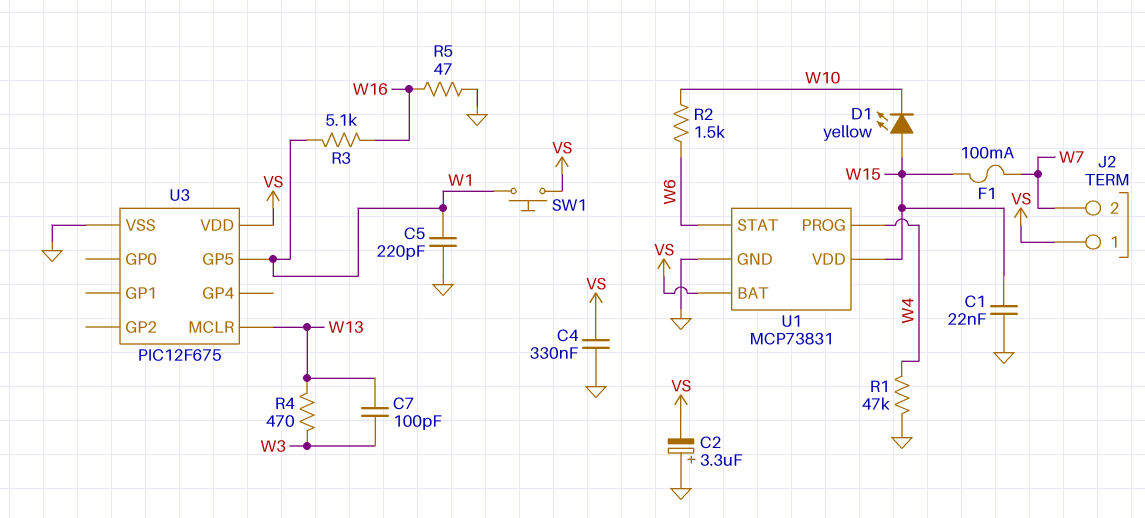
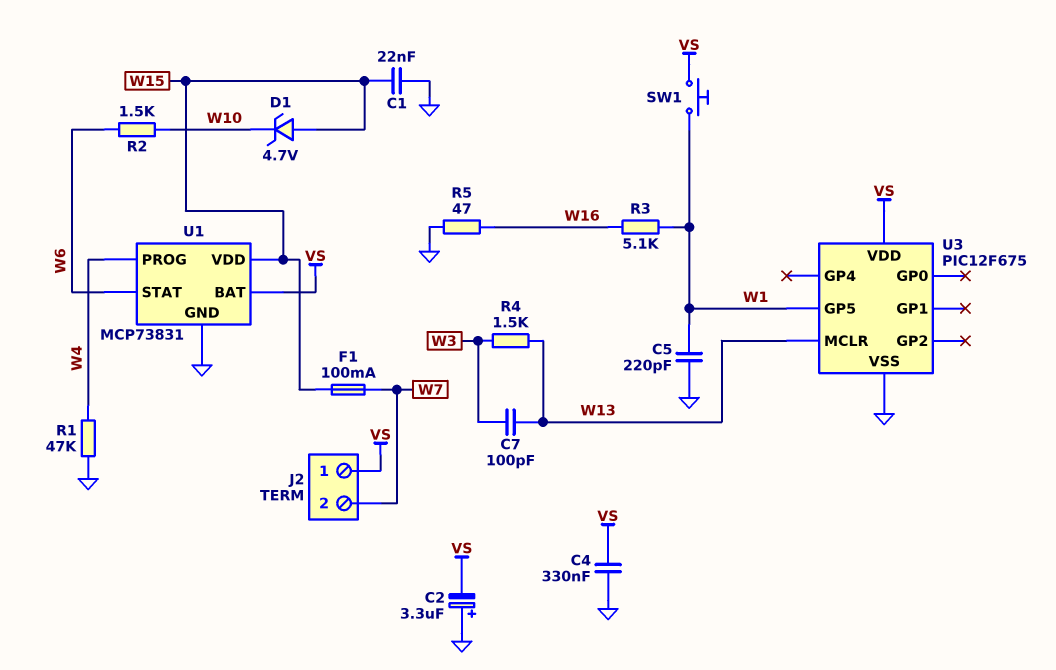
D1: LED yellow (A W15, K W10) -> zener 4.7V (A W15, K W10)
R4: 470 (W3, W13) -> 1.5k (W3, W13)

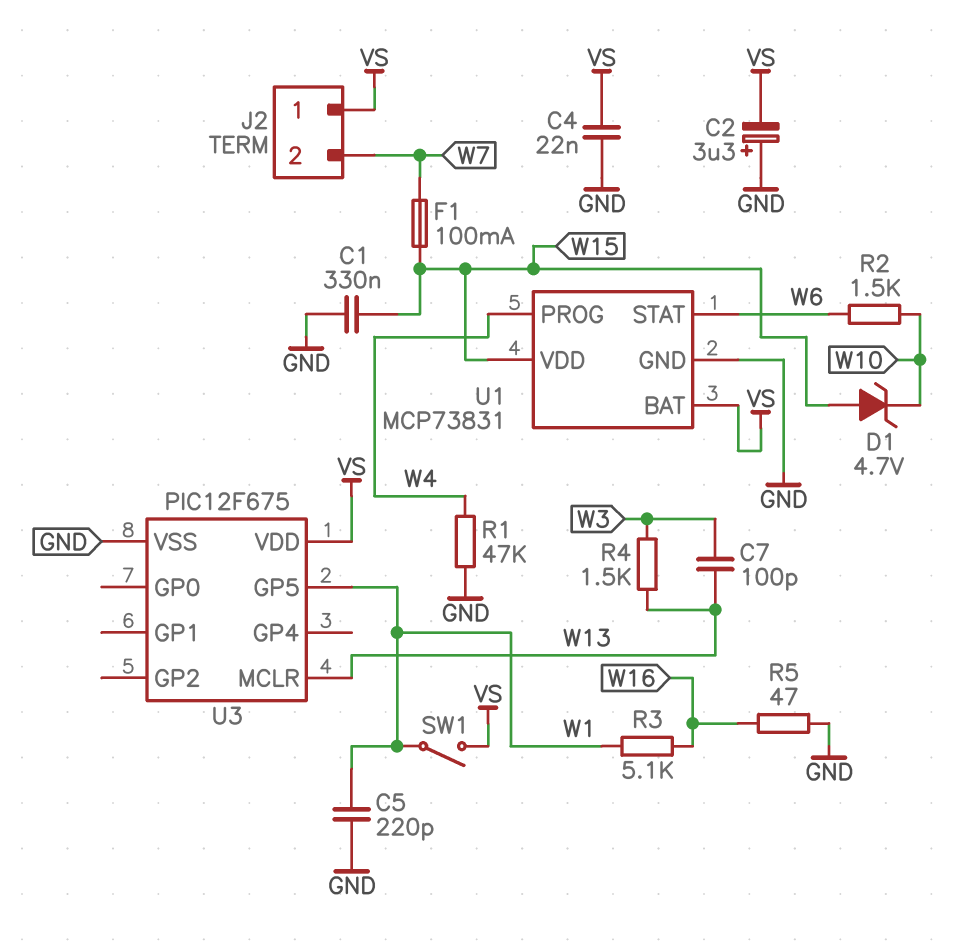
C1: 22nF (GND, W15) -> 330nF (GND, W15)
C4: 330nF (GND, VS) -> 22nF (GND, VS)
SW1: button (VS, W1) -> switch (VS, W1)

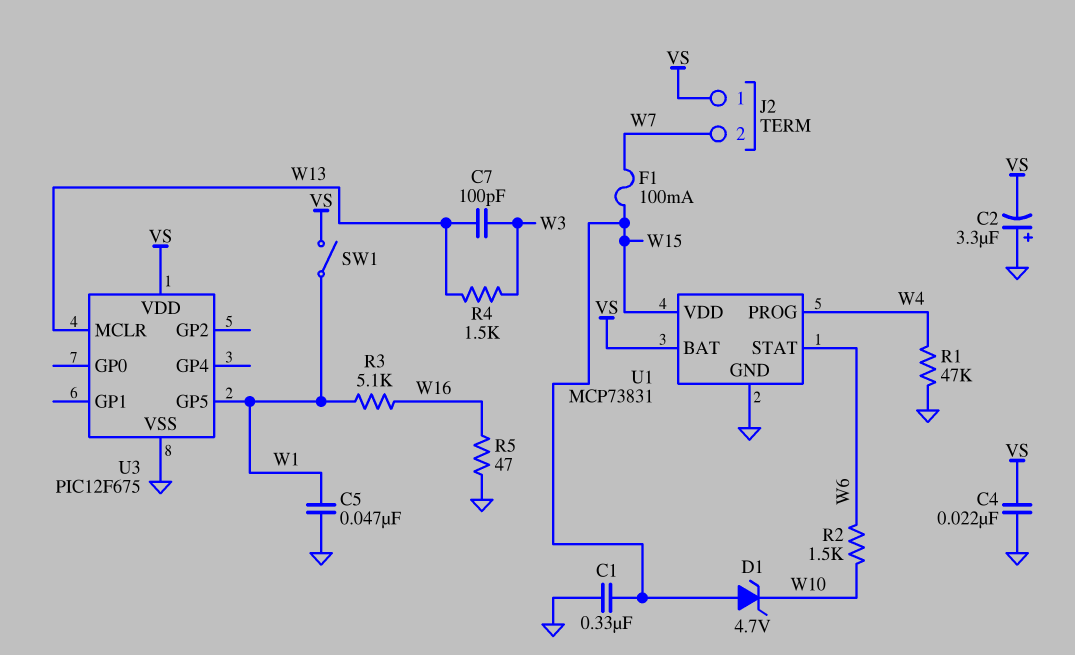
C5: 220pF (GND, W1) -> 47nF (GND, W1)

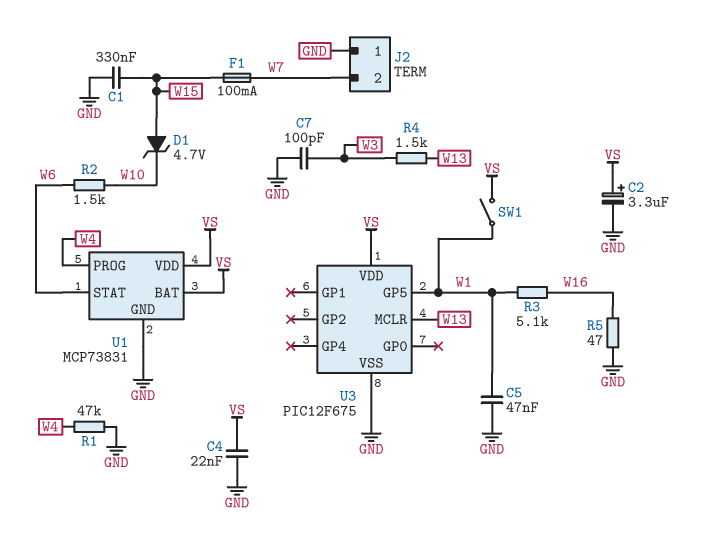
C2: 3.3uF (plus GND, minus VS) -> 3.3uF (plus VS, minus GND)
C7: 100pF (W3, W13) -> 100pF (GND, W3)
J2 pin 1: VS -> GND
U1 pin VDD: W15 -> VS

